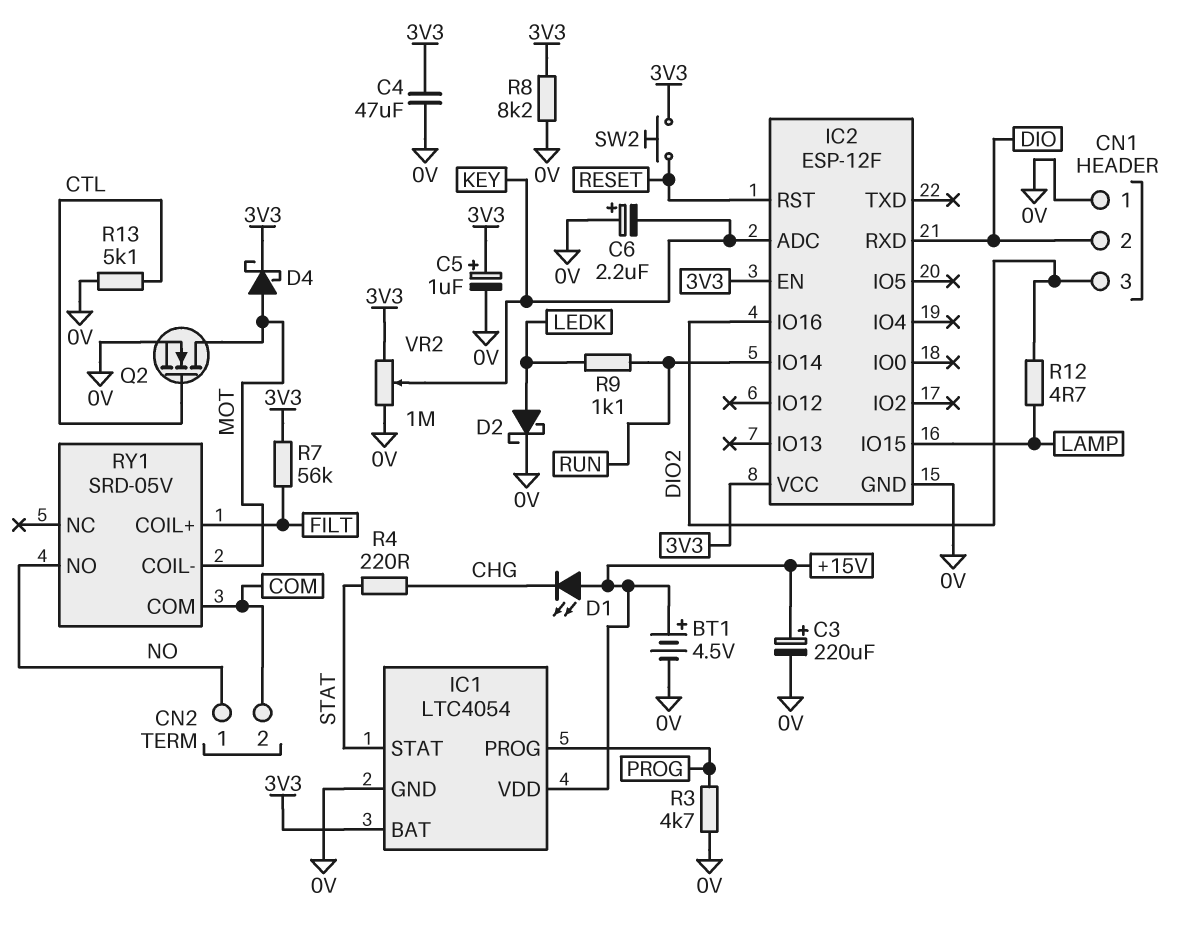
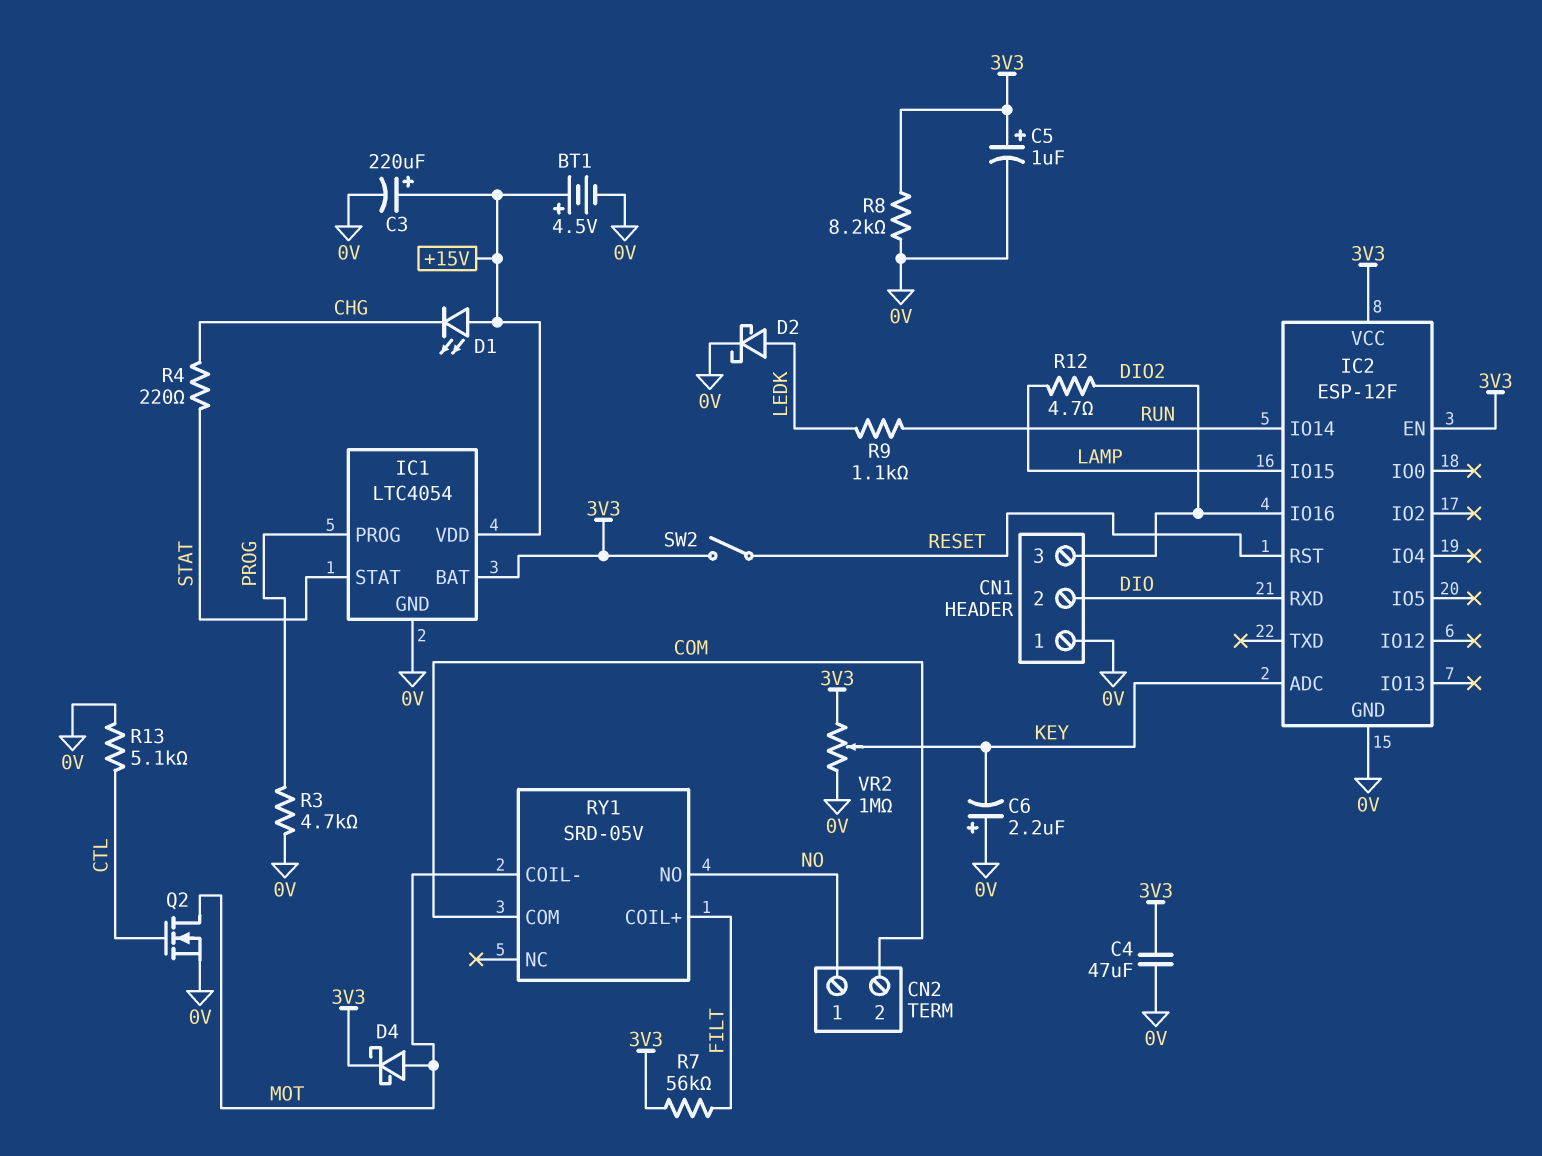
SW2: button (3V3, RESET) -> switch (3V3, RESET)

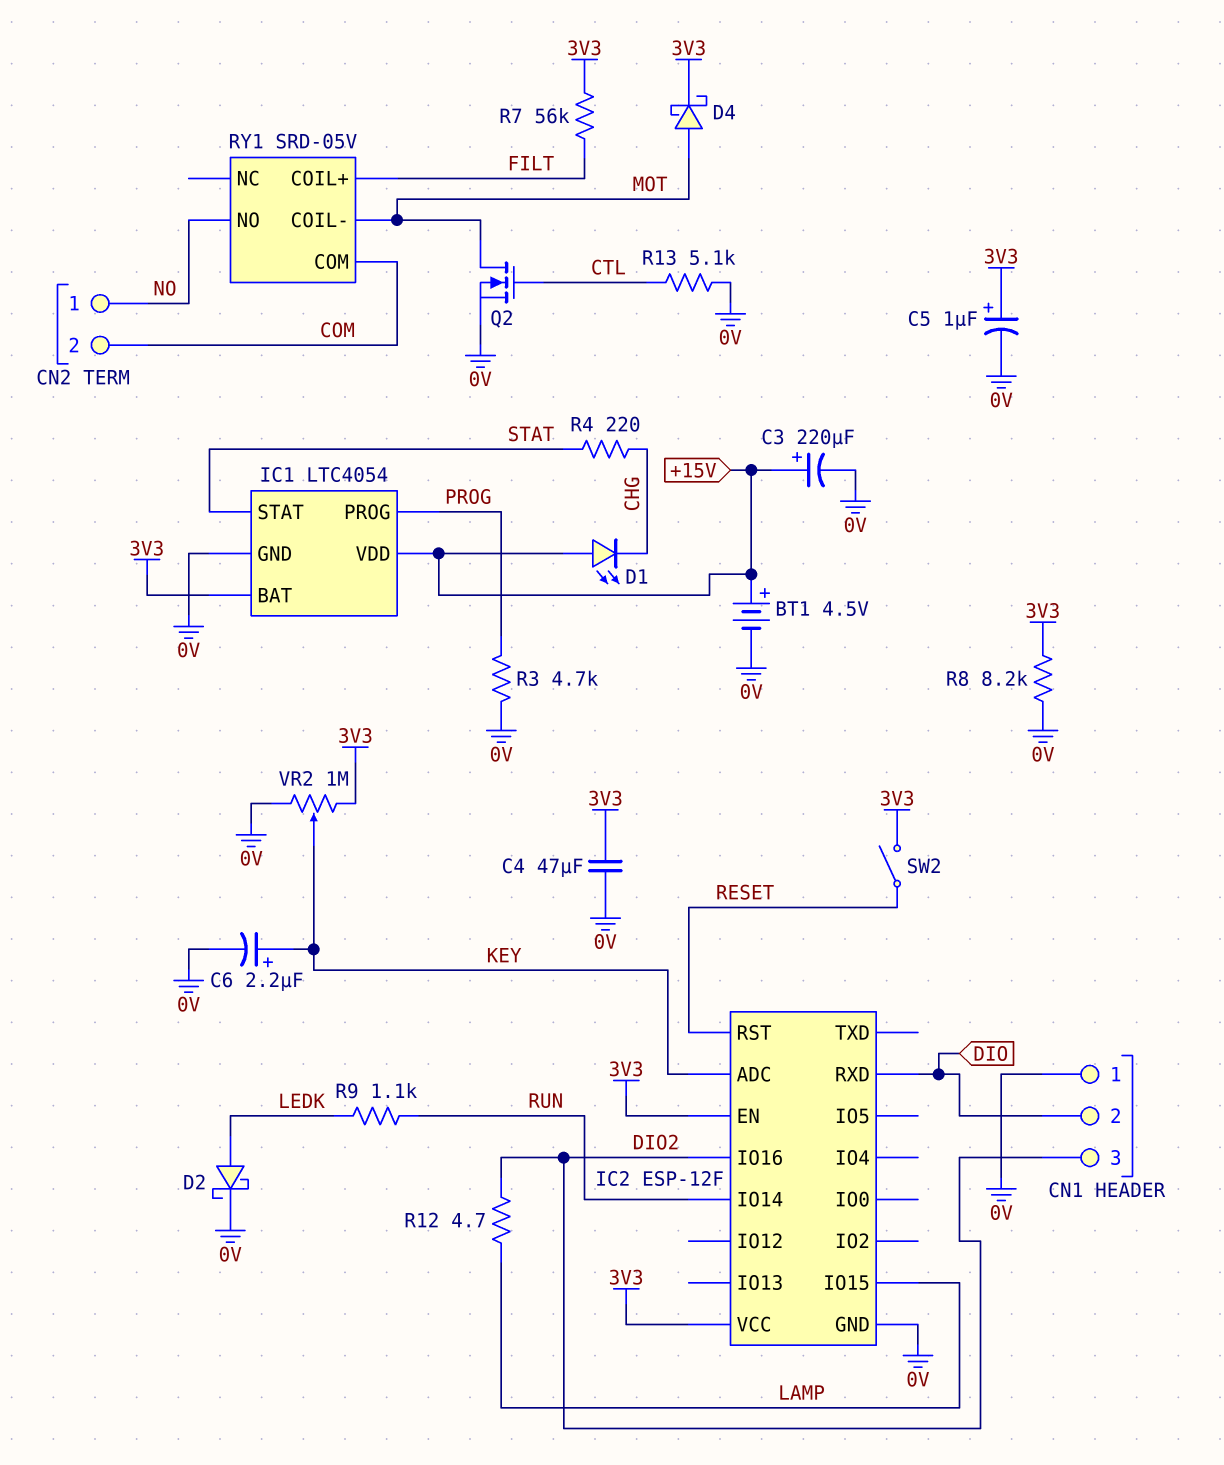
C6: 2.2uF (plus 0V, minus KEY) -> 2.2uF (plus KEY, minus 0V)

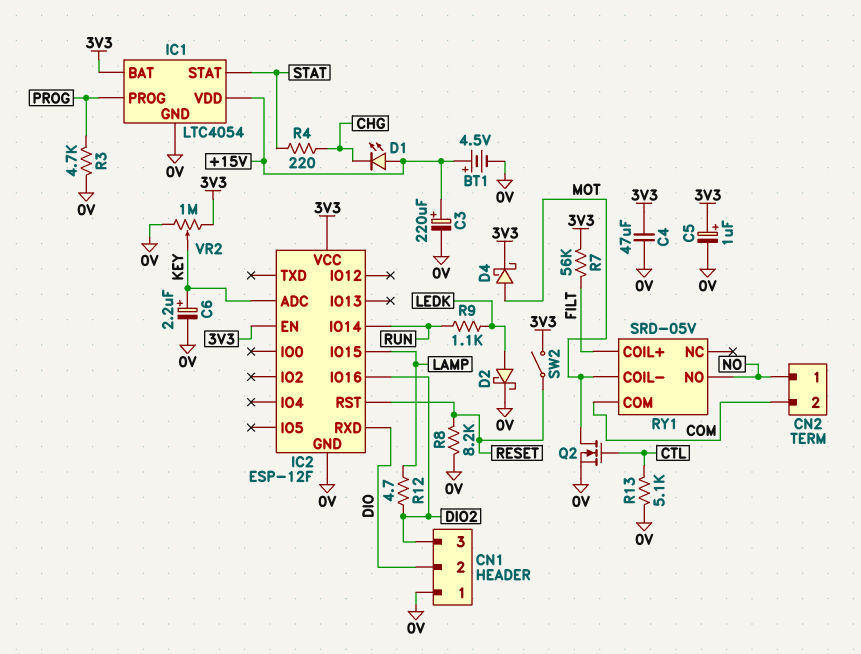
R8: 8.2k (0V, 3V3) -> 8.2k (0V, RESET)

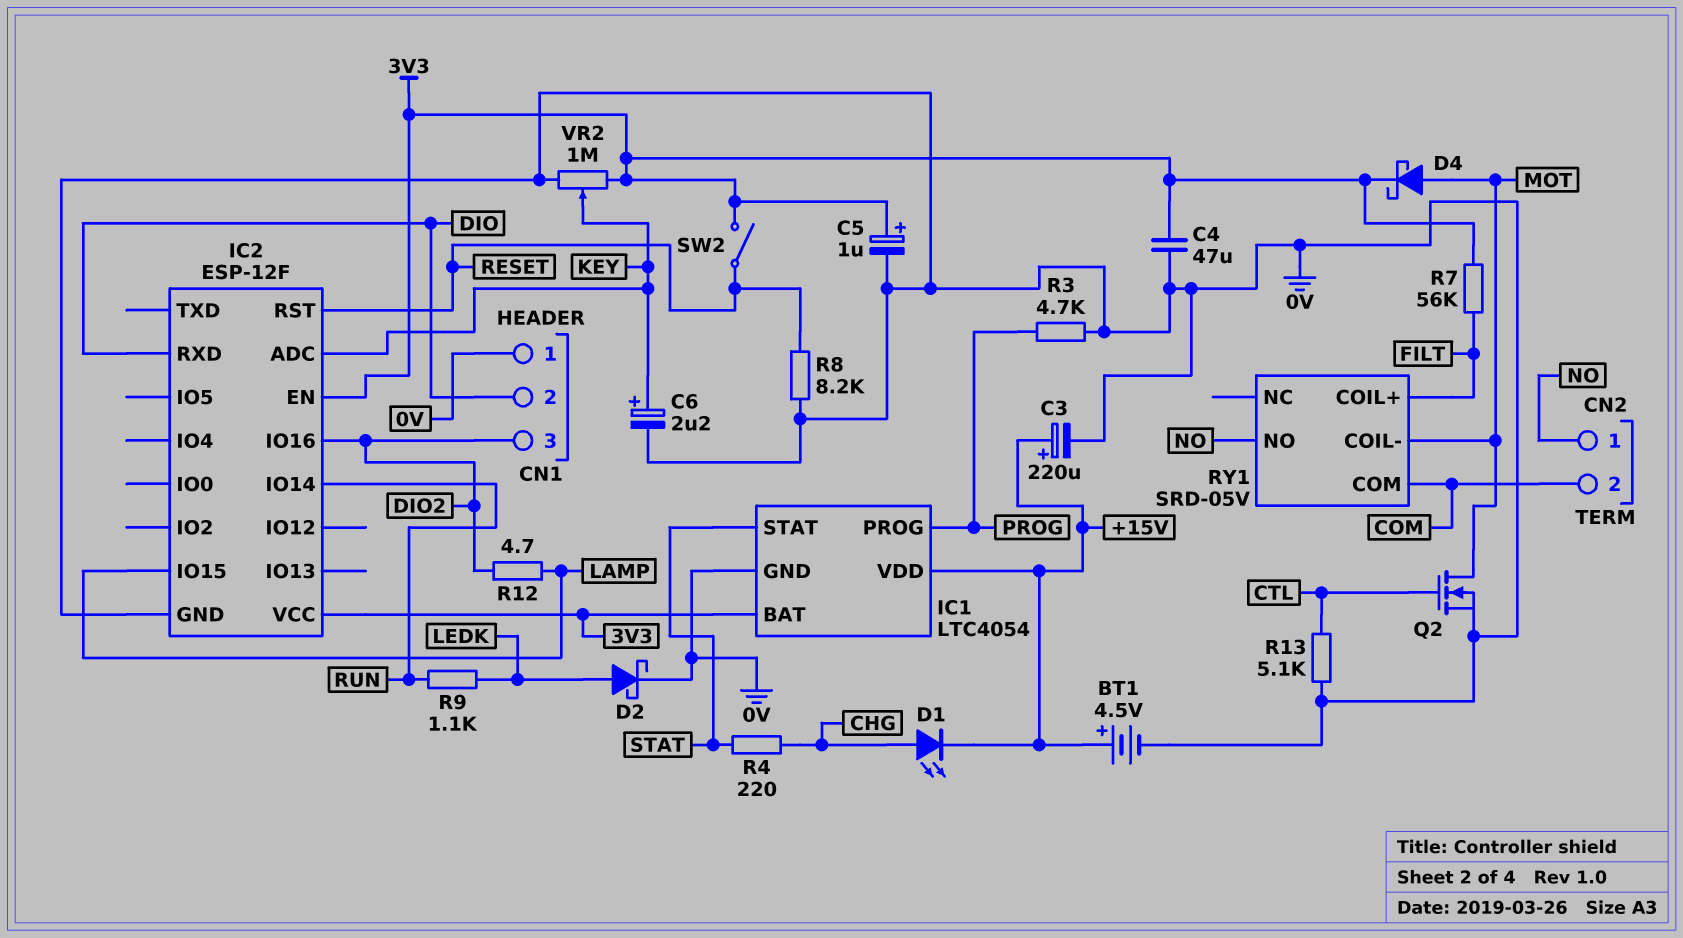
D1: LED (A +15V, K CHG) -> LED (A CHG, K +15V)

